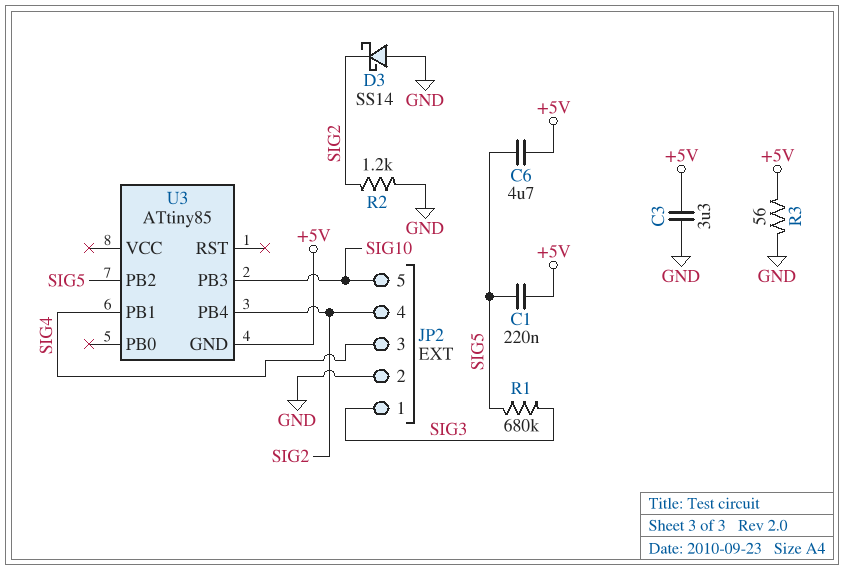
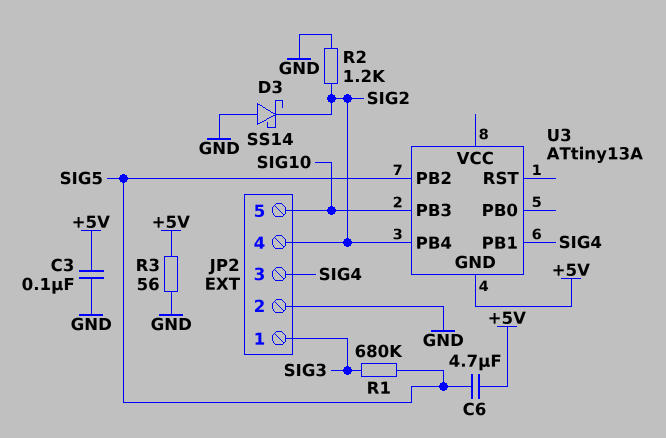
C1: 220nF (+5V, SIG5) -> none
C3: 3.3uF (+5V, GND) -> 100nF (+5V, GND)
U3: ATtiny85 -> ATtiny13A

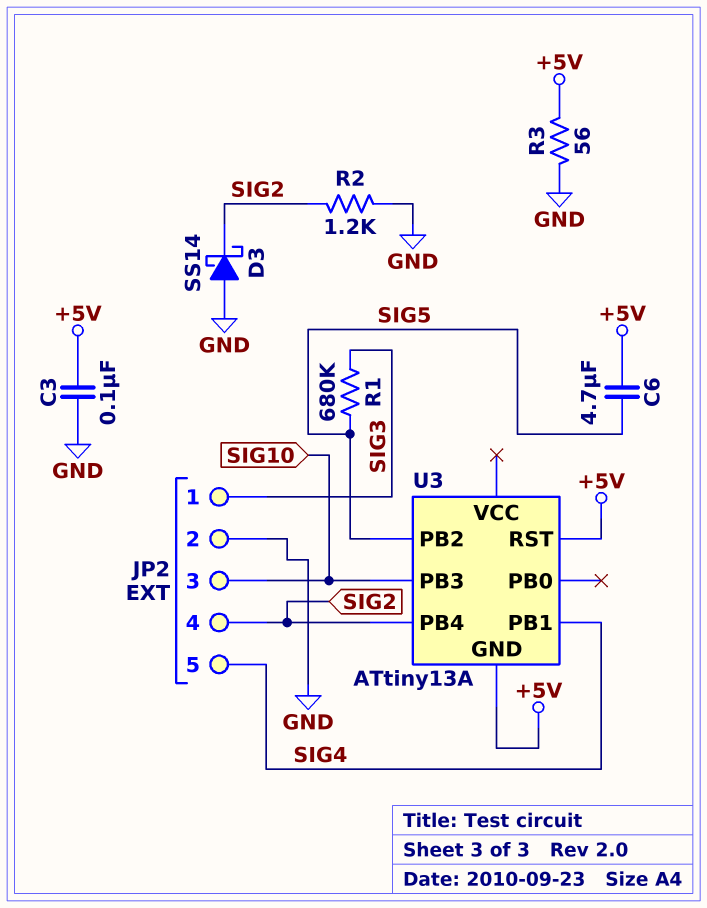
JP2 pin 3: SIG4 -> SIG10
JP2 pin 5: SIG10 -> SIG4
U3 pin RST: none -> +5V

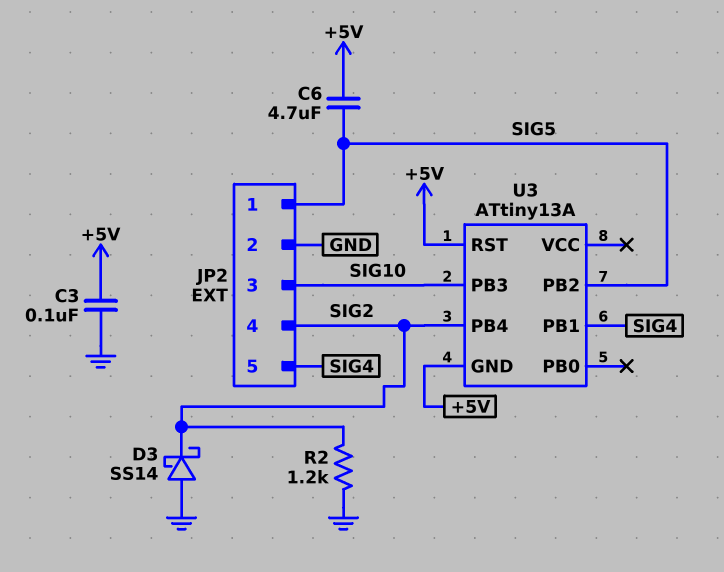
JP2 pin 1: SIG3 -> SIG5
R1: 680k (SIG3, SIG5) -> none
R3: 56 (+5V, GND) -> none

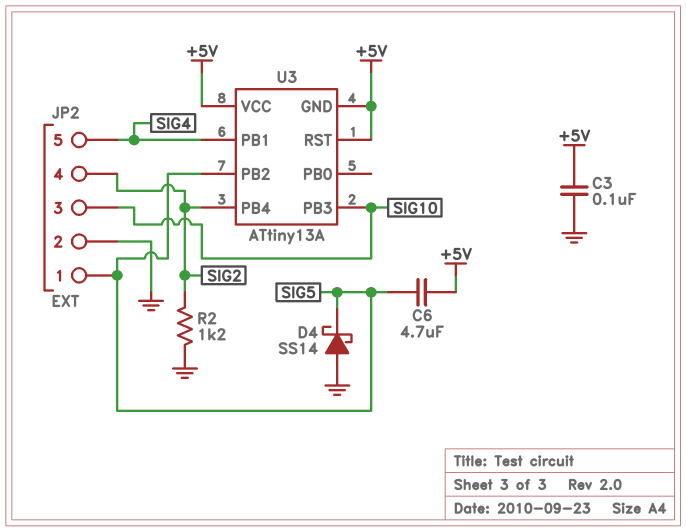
D3: schottky SS14 (A GND, K SIG2) -> none
D4: none -> schottky SS14 (A GND, K SIG5)
U3 pin VCC: none -> +5V

